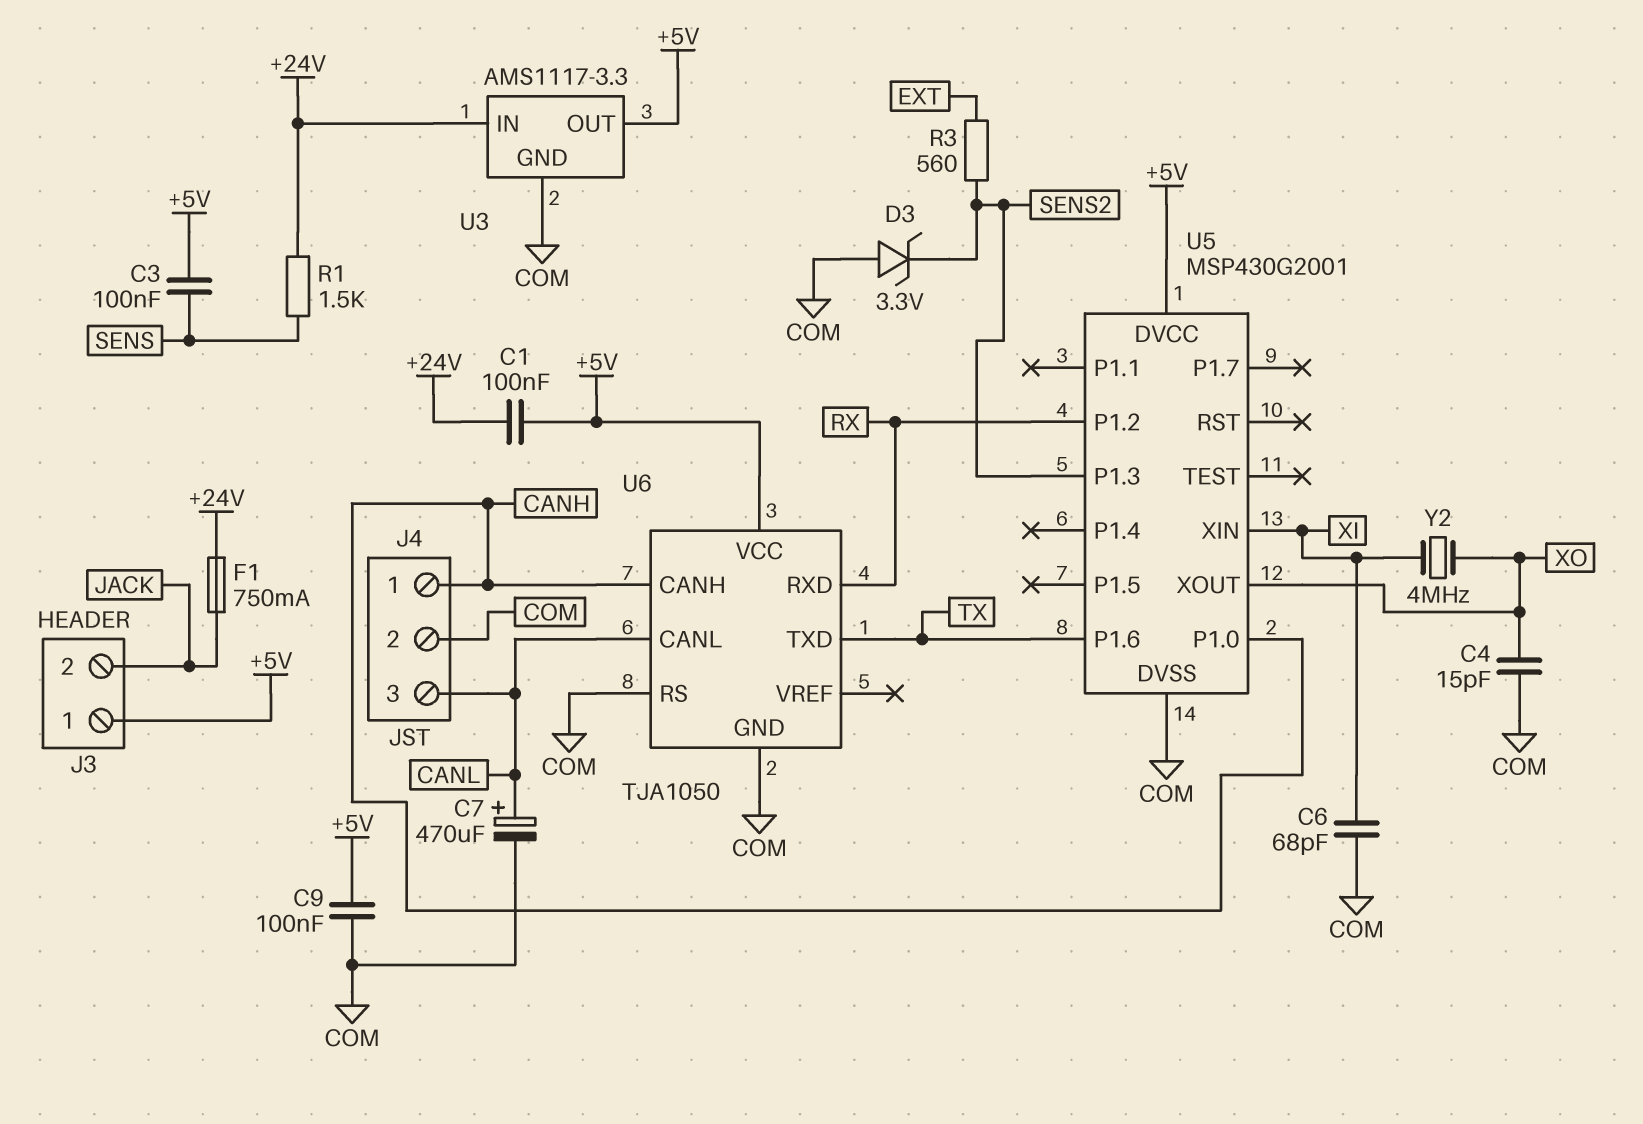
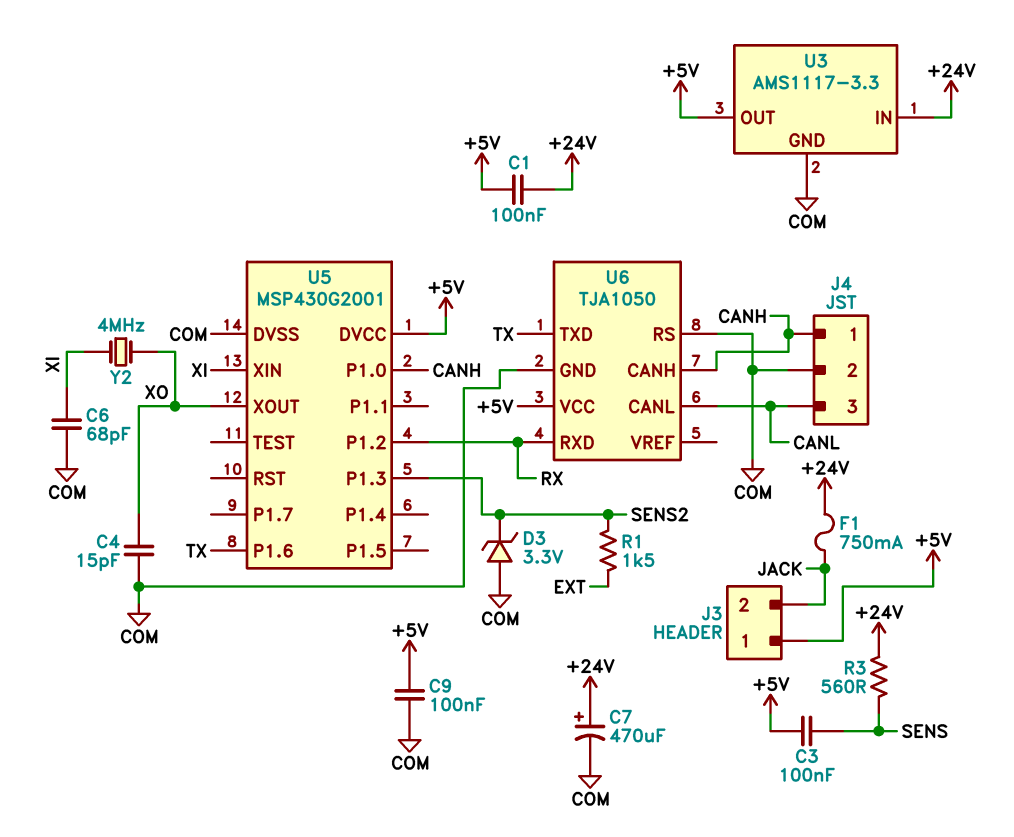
C7: 470uF (plus CANL, minus COM) -> 470uF (plus +24V, minus COM)
R1: 1.5k (+24V, SENS) -> 1.5k (EXT, SENS2)
R3: 560 (EXT, SENS2) -> 560 (+24V, SENS)

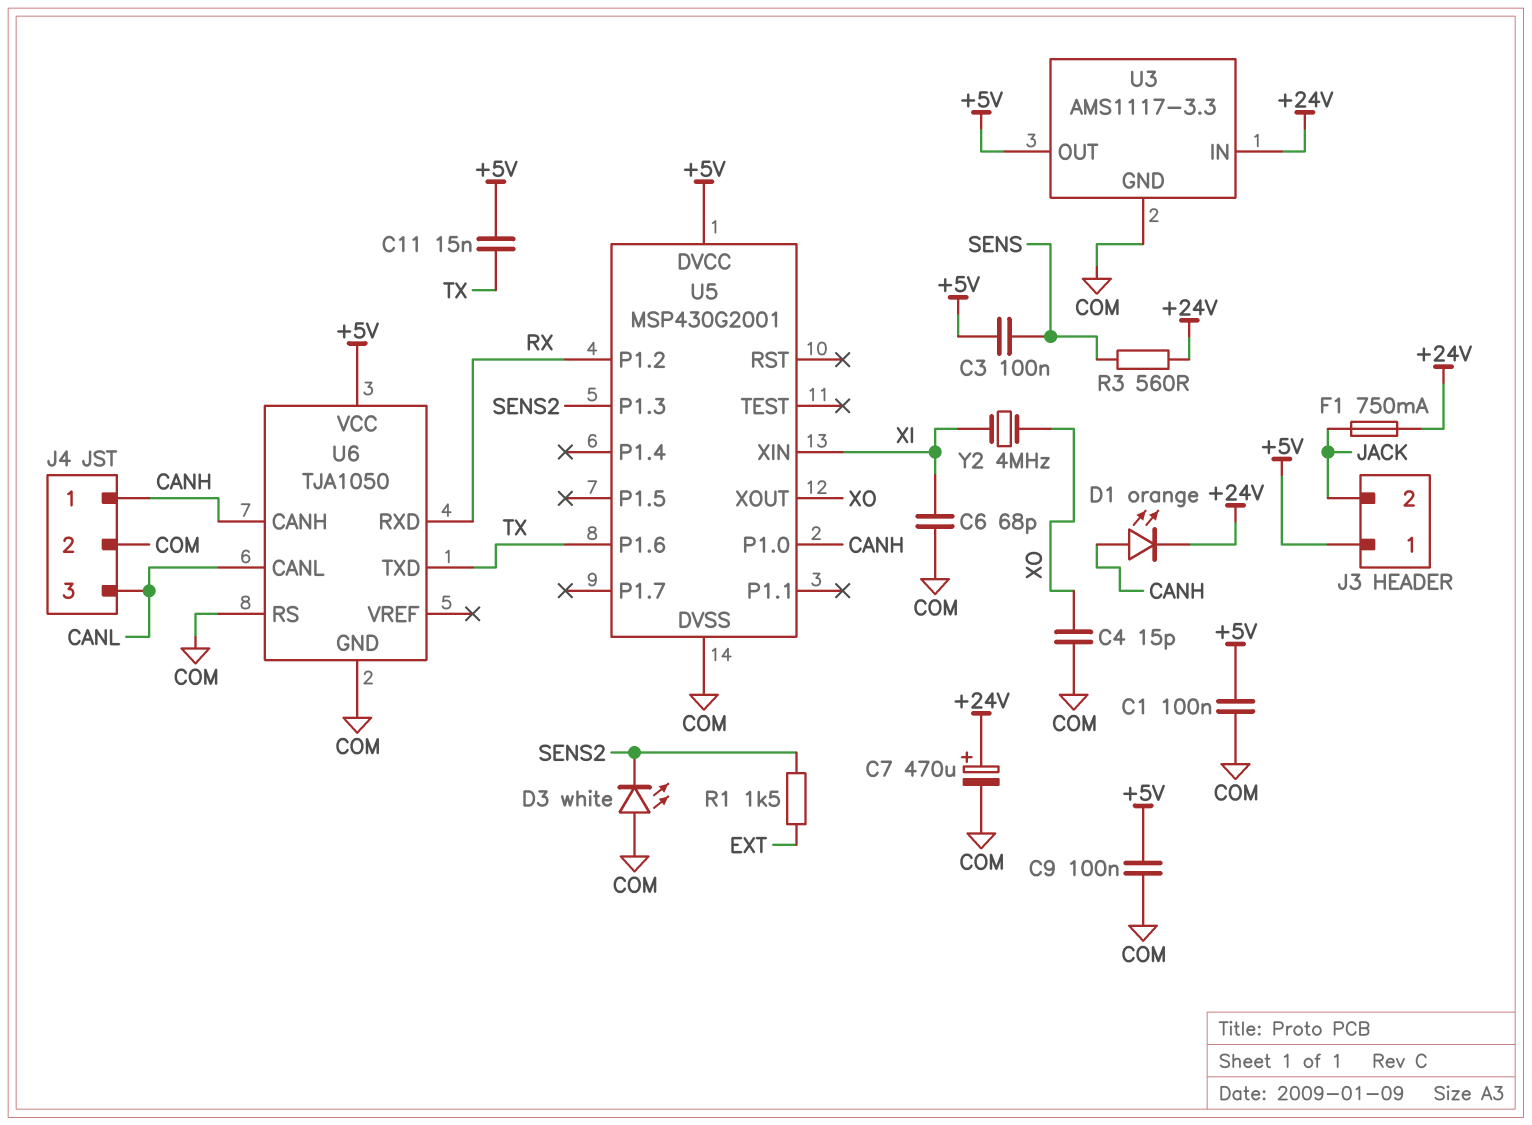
C1: 100nF (+5V, +24V) -> 100nF (+5V, COM)
C11: none -> 15nF (+5V, TX)
D1: none -> LED orange (A CANH, K +24V)
D3: zener 3.3V (A COM, K SENS2) -> LED white (A COM, K SENS2)

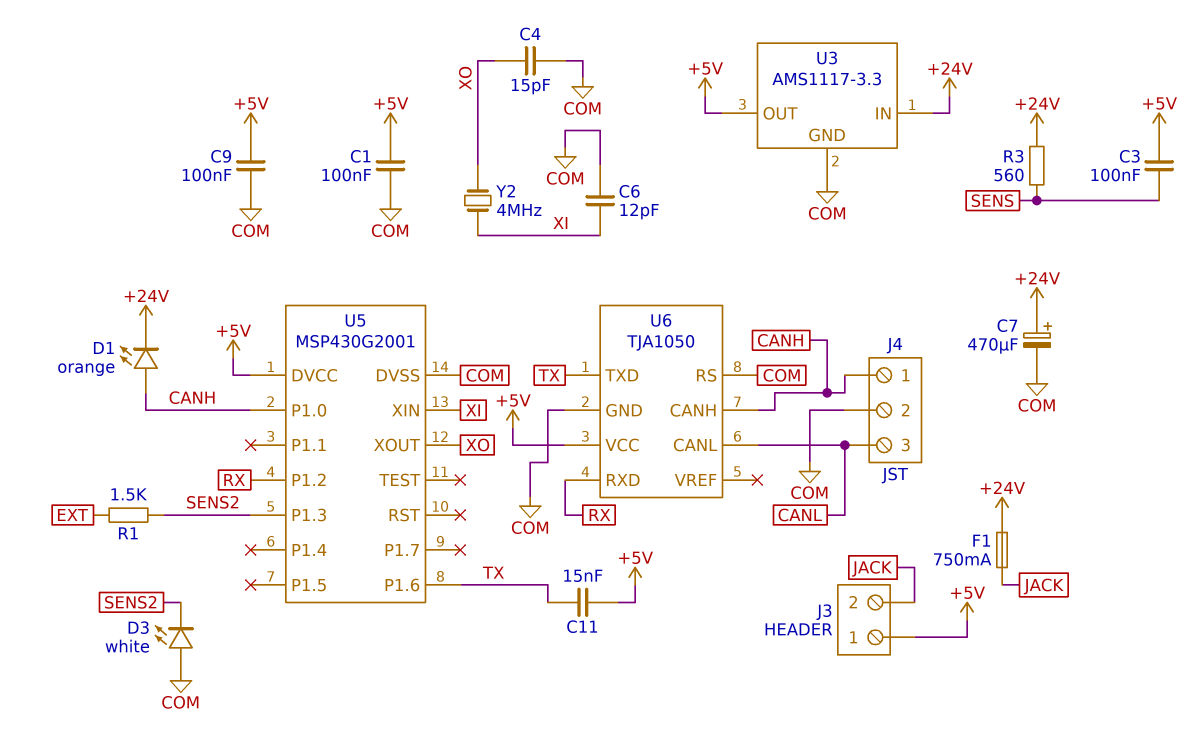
C6: 68pF (COM, XI) -> 12pF (COM, XI)

